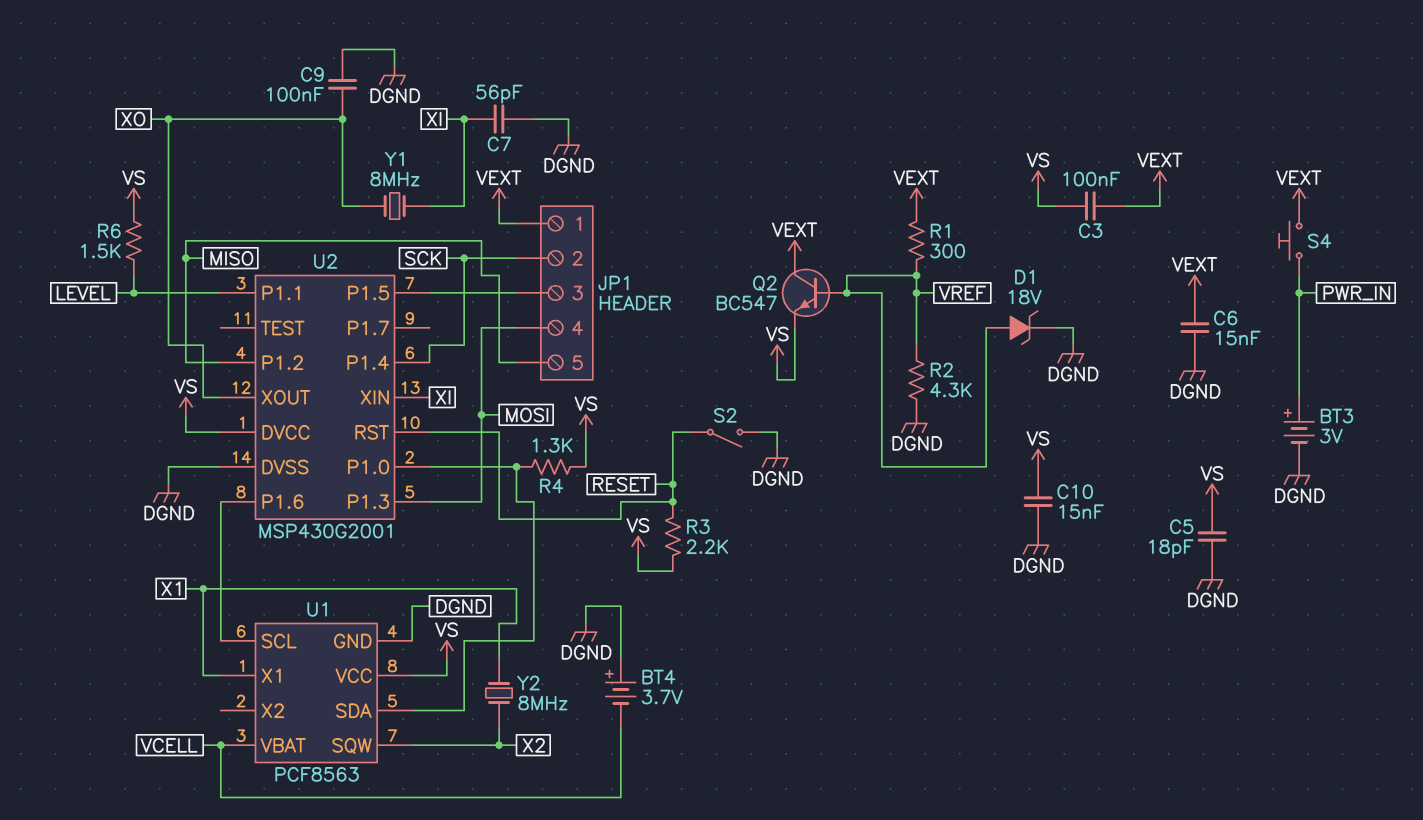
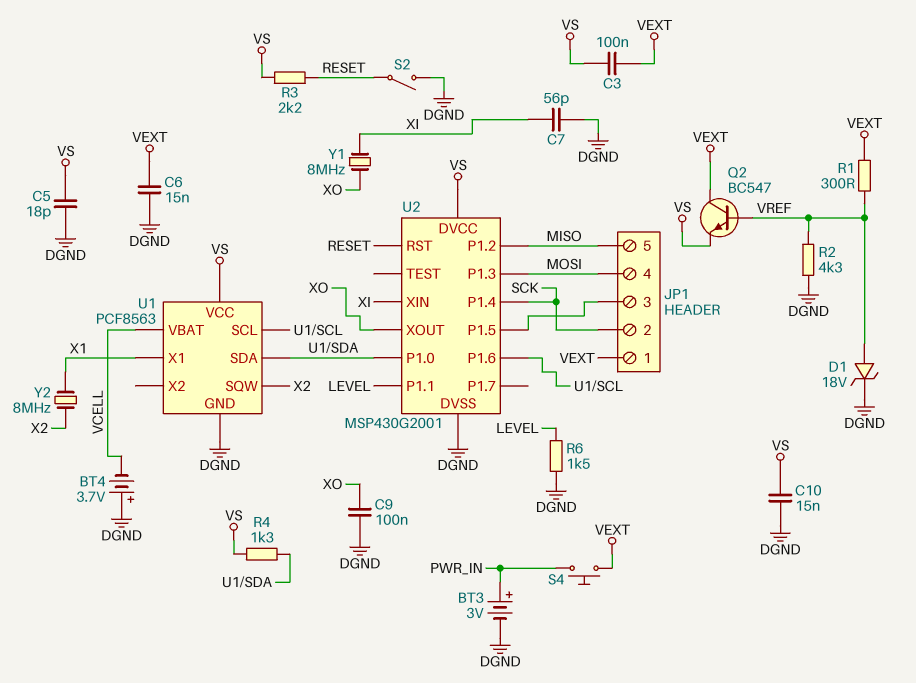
R6: 1.5k (LEVEL, VS) -> 1.5k (DGND, LEVEL)

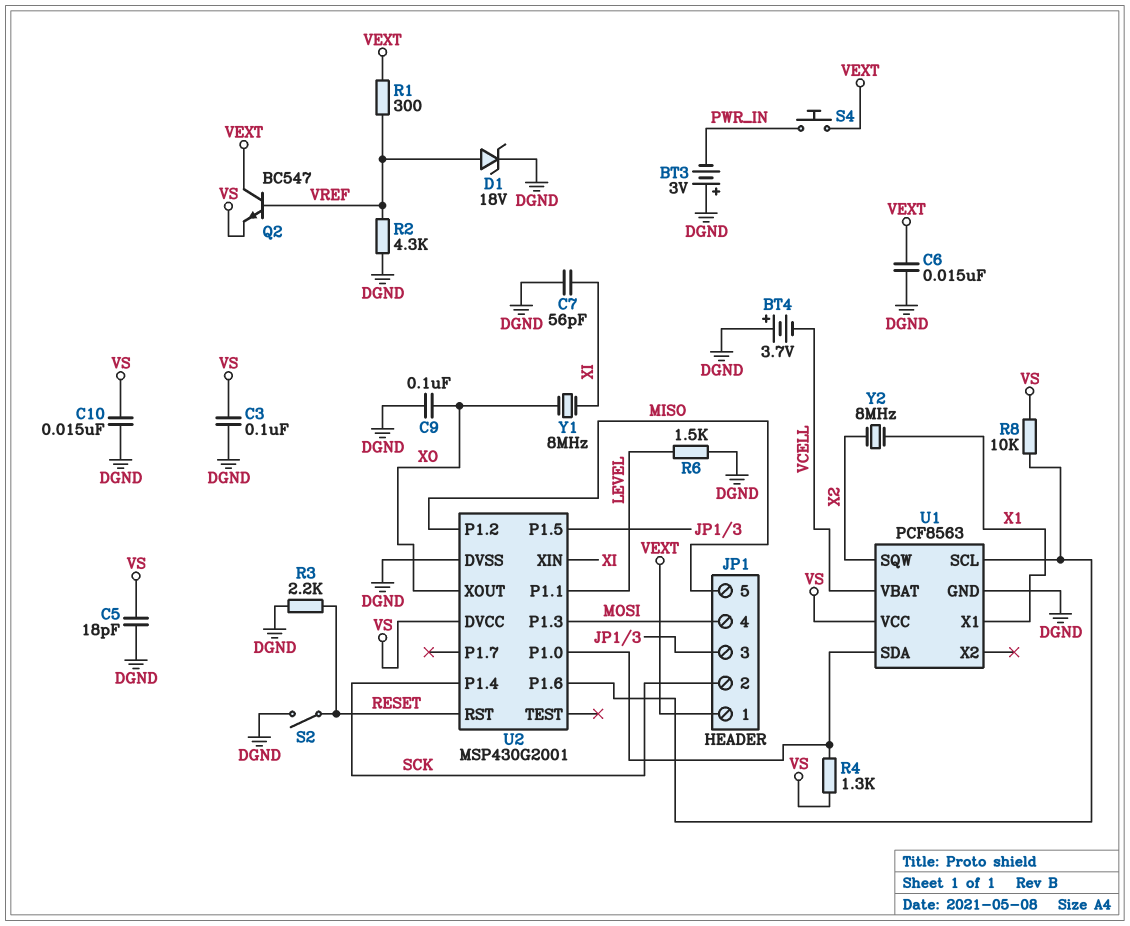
BT3: 3V (plus PWR_IN, minus DGND) -> 3V (plus DGND, minus PWR_IN)
C3: 100nF (VEXT, VS) -> 100nF (DGND, VS)
R3: 2.2k (RESET, VS) -> 2.2k (DGND, RESET)
R8: none -> 10k (U1/SCL, VS)

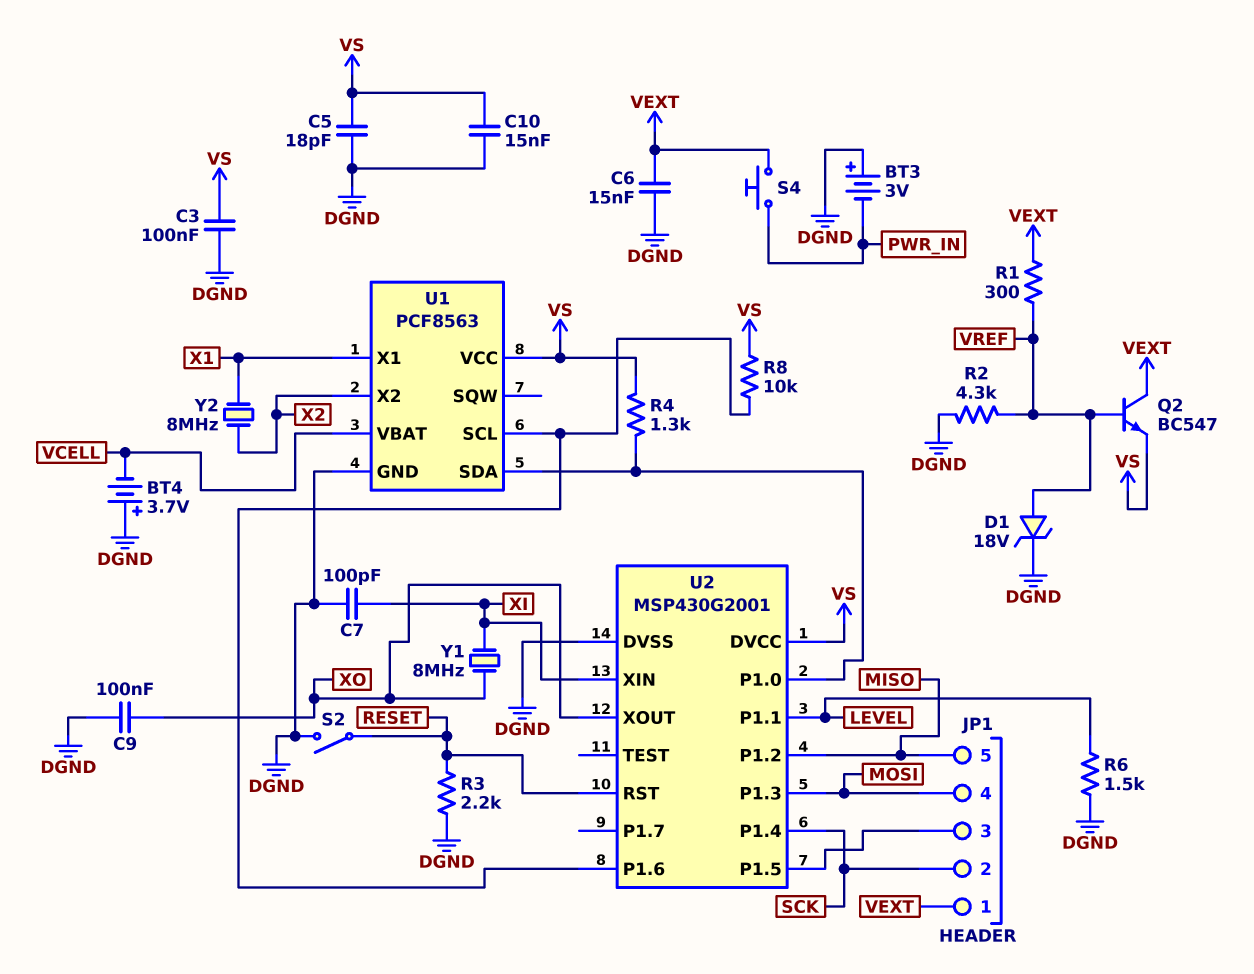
C7: 56pF (DGND, XI) -> 100pF (DGND, XI)
U1 pin SQW: X2 -> none
U1 pin X2: none -> X2

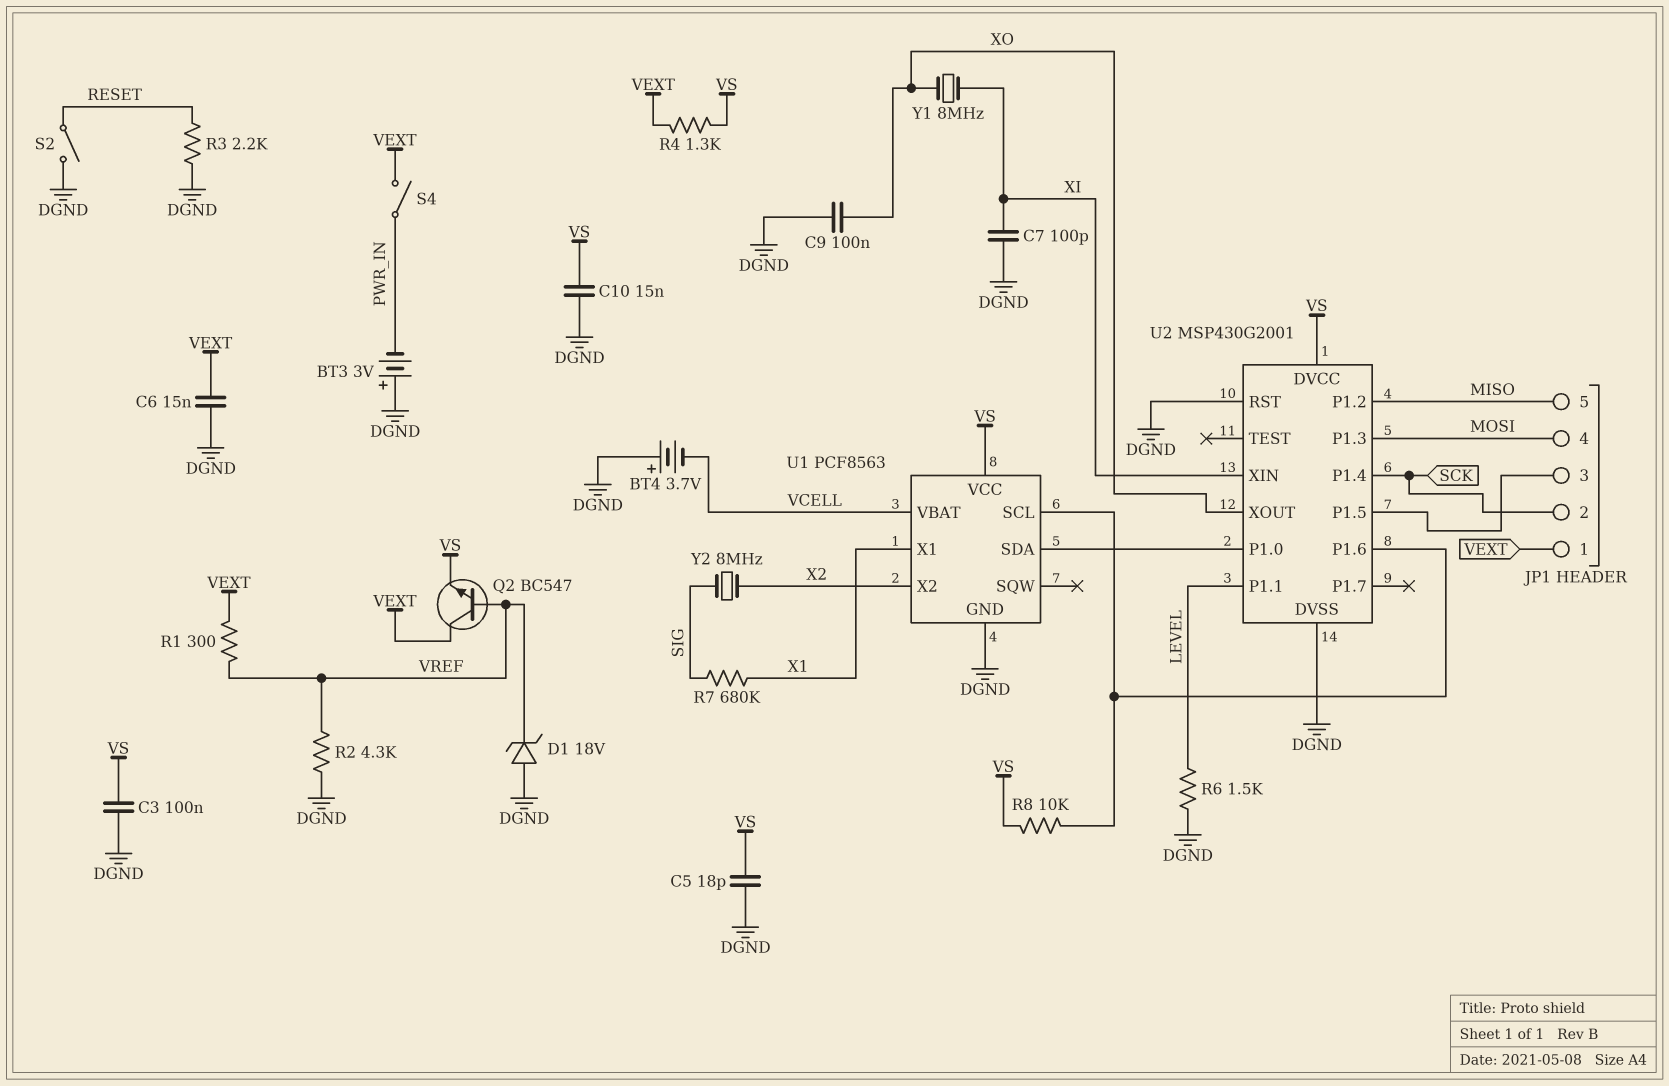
D1: zener 18V (A VREF, K DGND) -> zener 18V (A DGND, K VREF)
R4: 1.3k (U1/SDA, VS) -> 1.3k (VEXT, VS)
R7: none -> 680k (SIG, X1)
S4: button (PWR_IN, VEXT) -> switch (PWR_IN, VEXT)
U2 pin RST: RESET -> DGND
Y2: 8MHz (X1, X2) -> 8MHz (SIG, X2)

